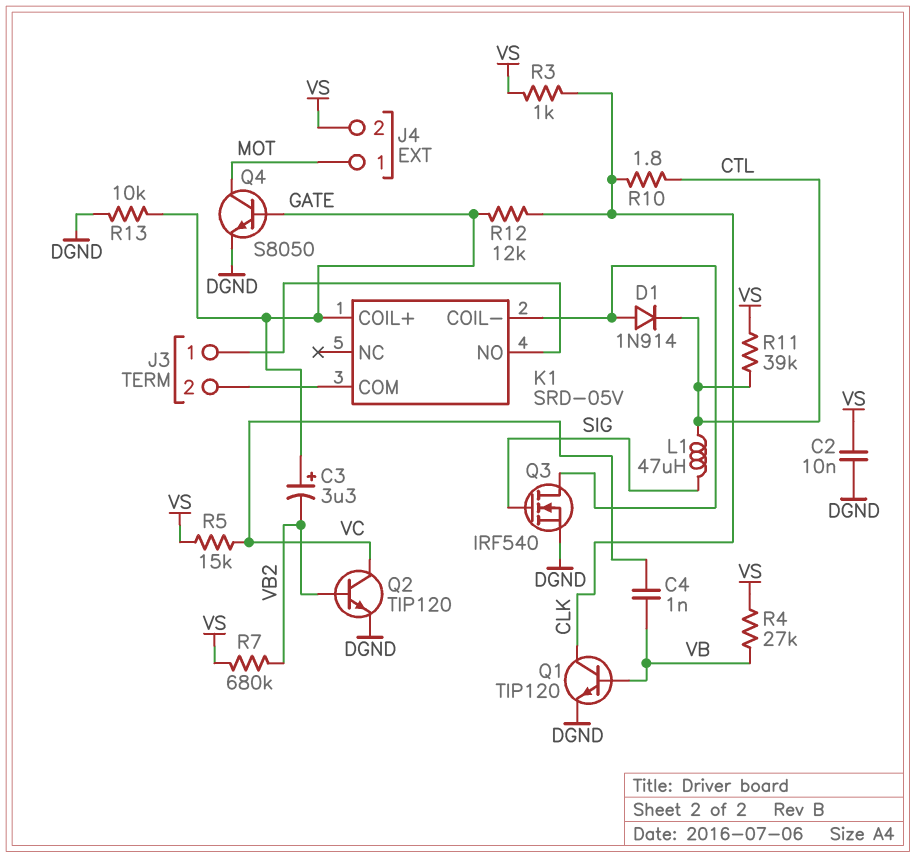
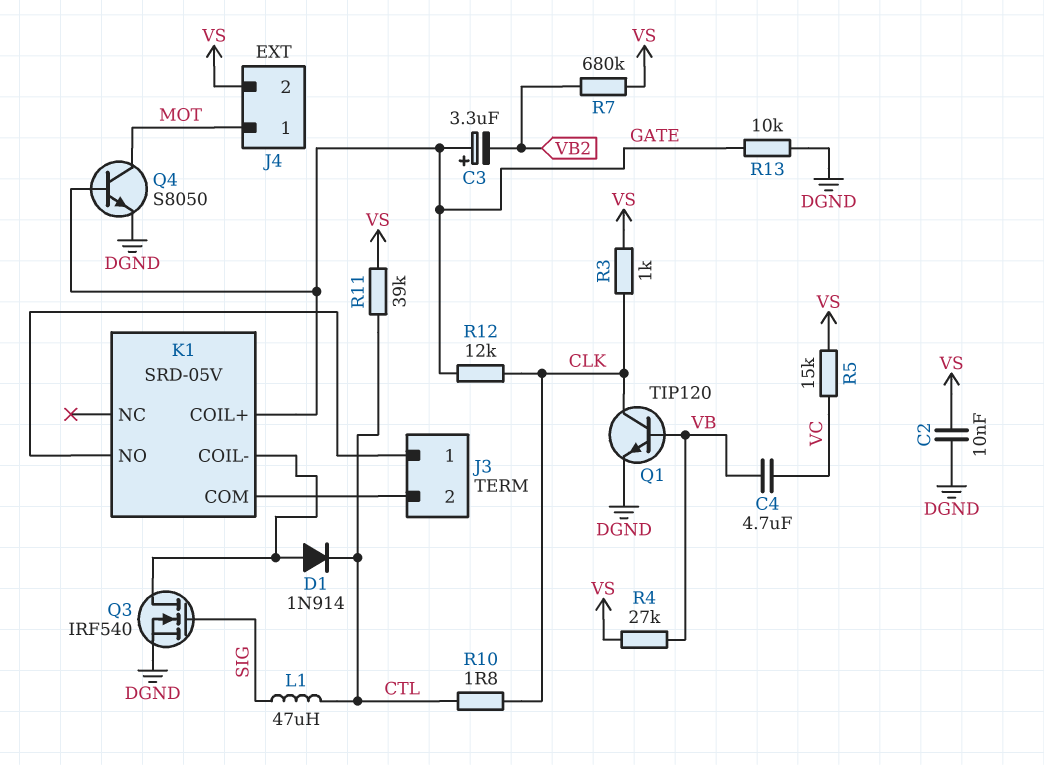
C4: 1nF (VB, VC) -> 4.7uF (VB, VC)
Q2: NPN TIP120 (B VB2, C VC, E DGND) -> none

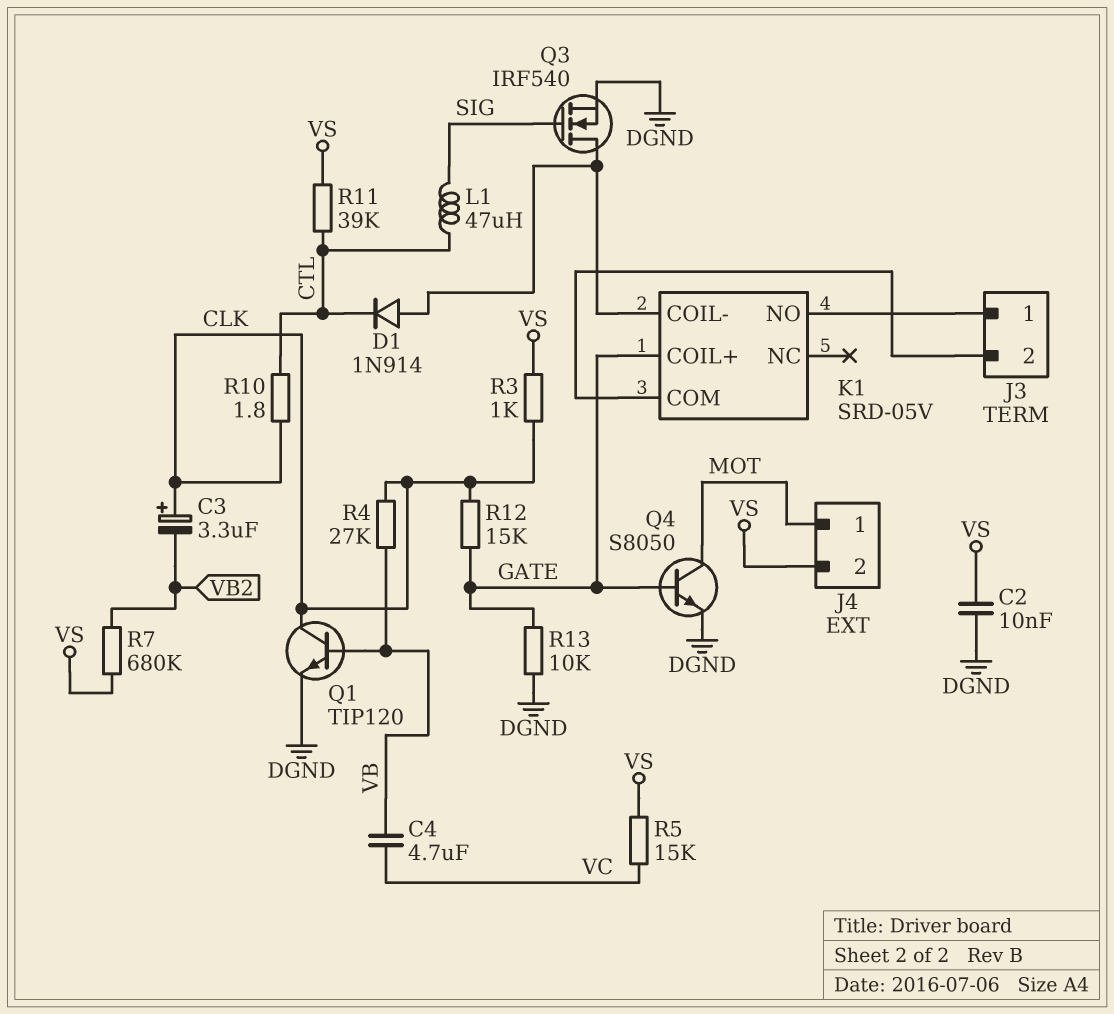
C3: 3.3uF (plus GATE, minus VB2) -> 3.3uF (plus CLK, minus VB2)
R4: 27k (VB, VS) -> 27k (CLK, VB)
R12: 12k (CLK, GATE) -> 15k (CLK, GATE)

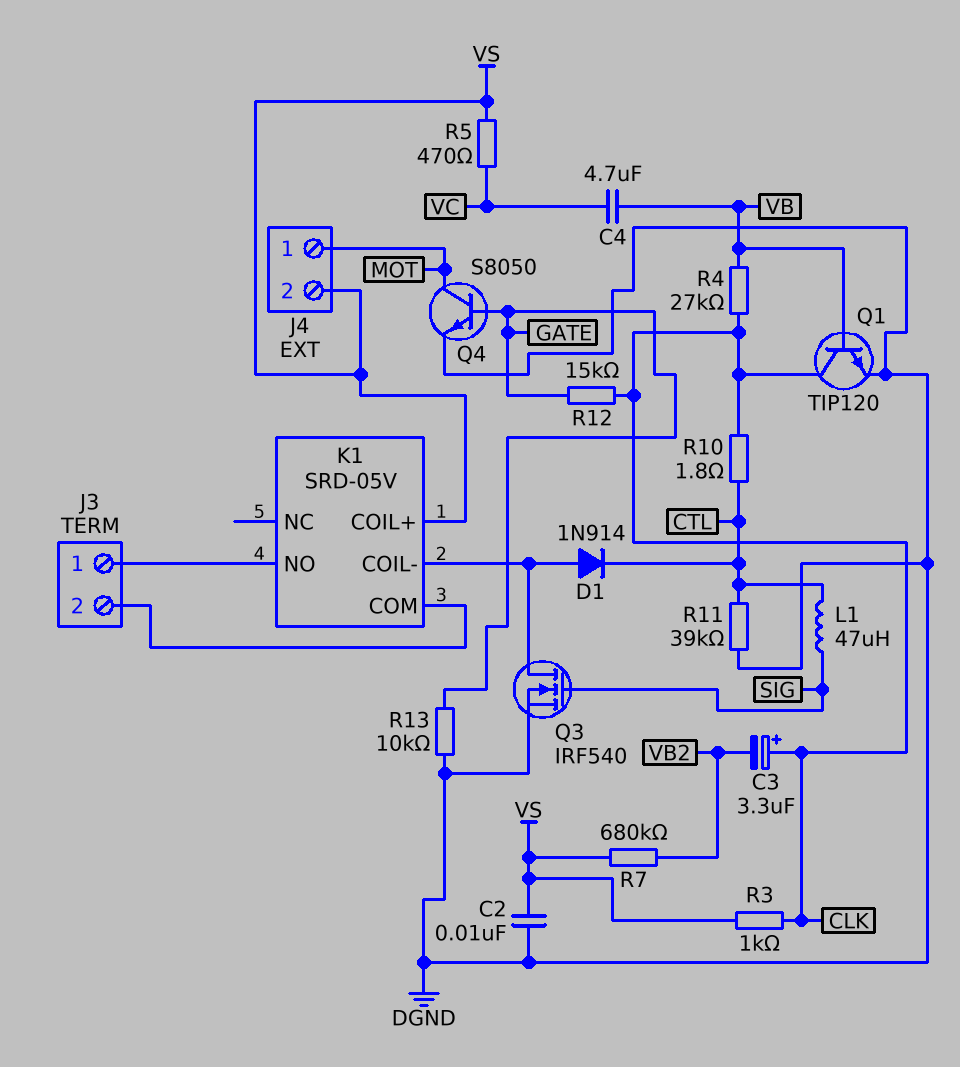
K1 pin COIL+: GATE -> VS
R5: 15k (VC, VS) -> 470 (VC, VS)
R11: 39k (CTL, VS) -> 39k (CTL, DGND)

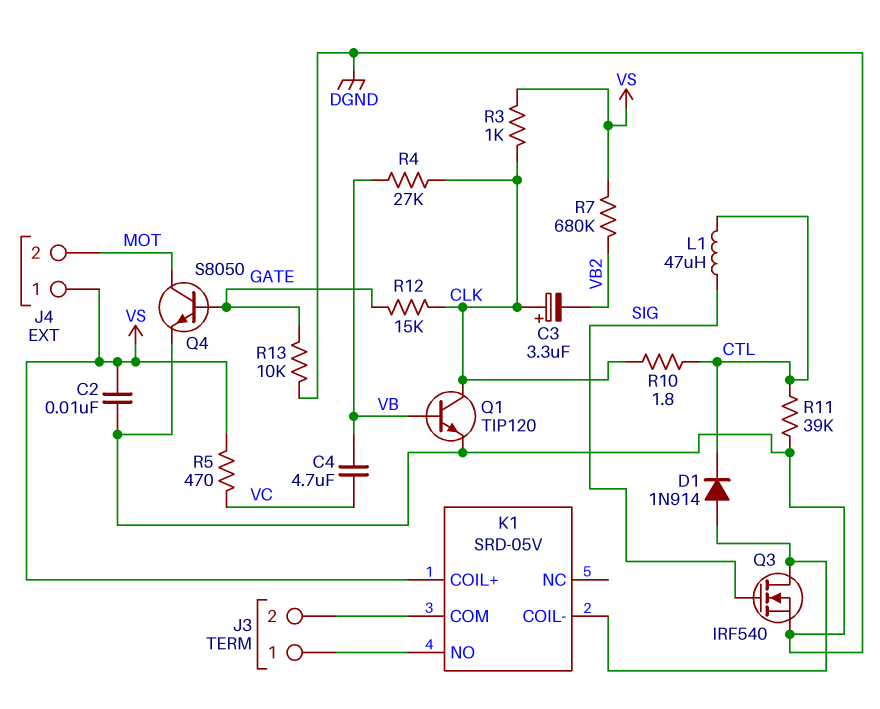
J4 pin 1: MOT -> VS
J4 pin 2: VS -> MOT

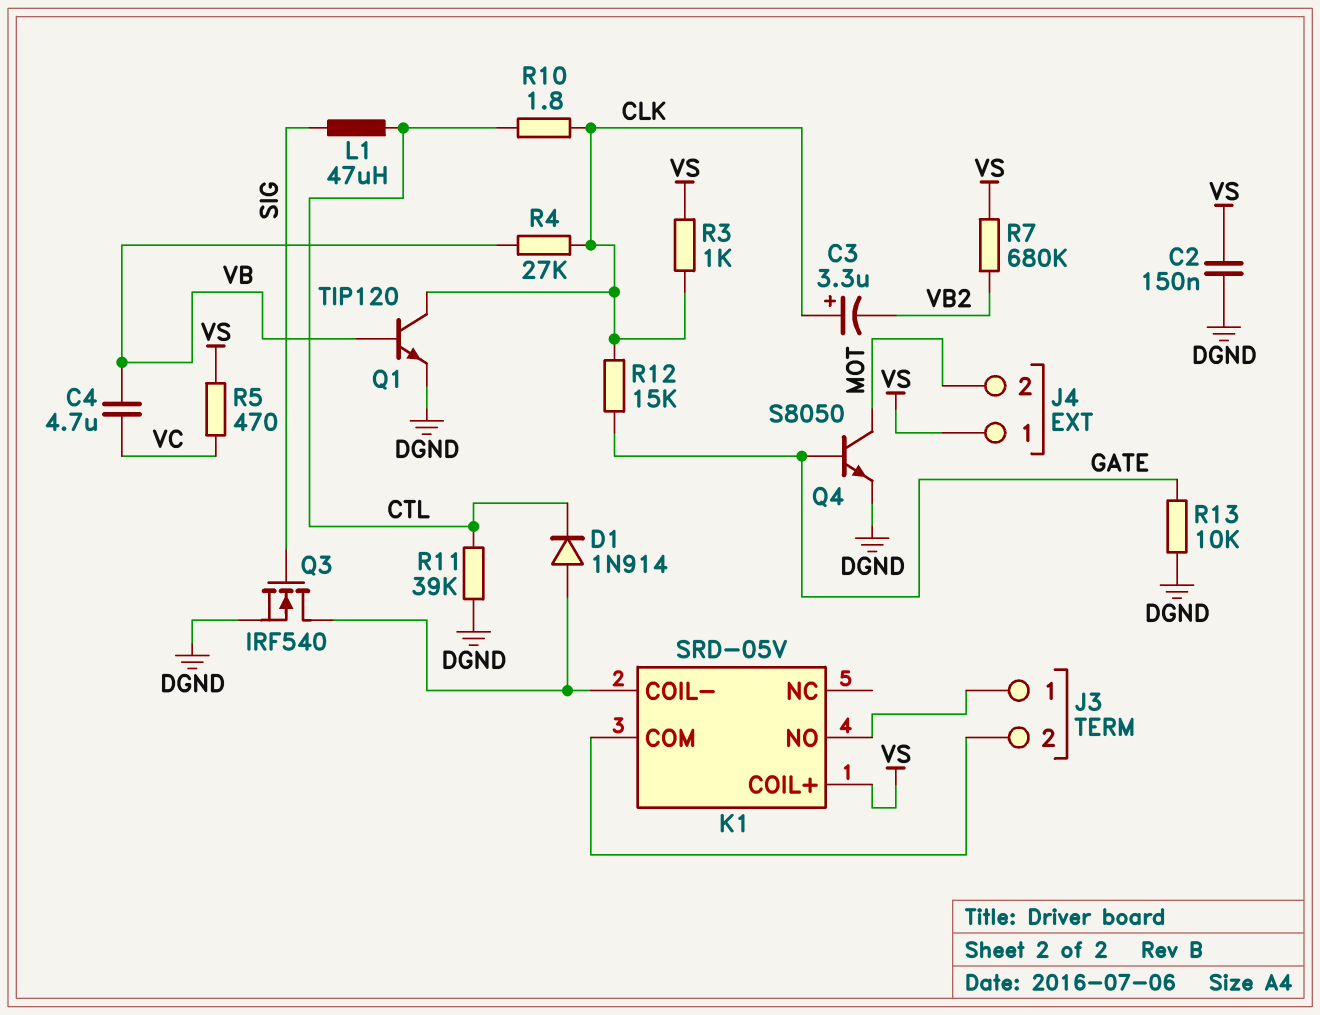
C2: 10nF (DGND, VS) -> 150nF (DGND, VS)

